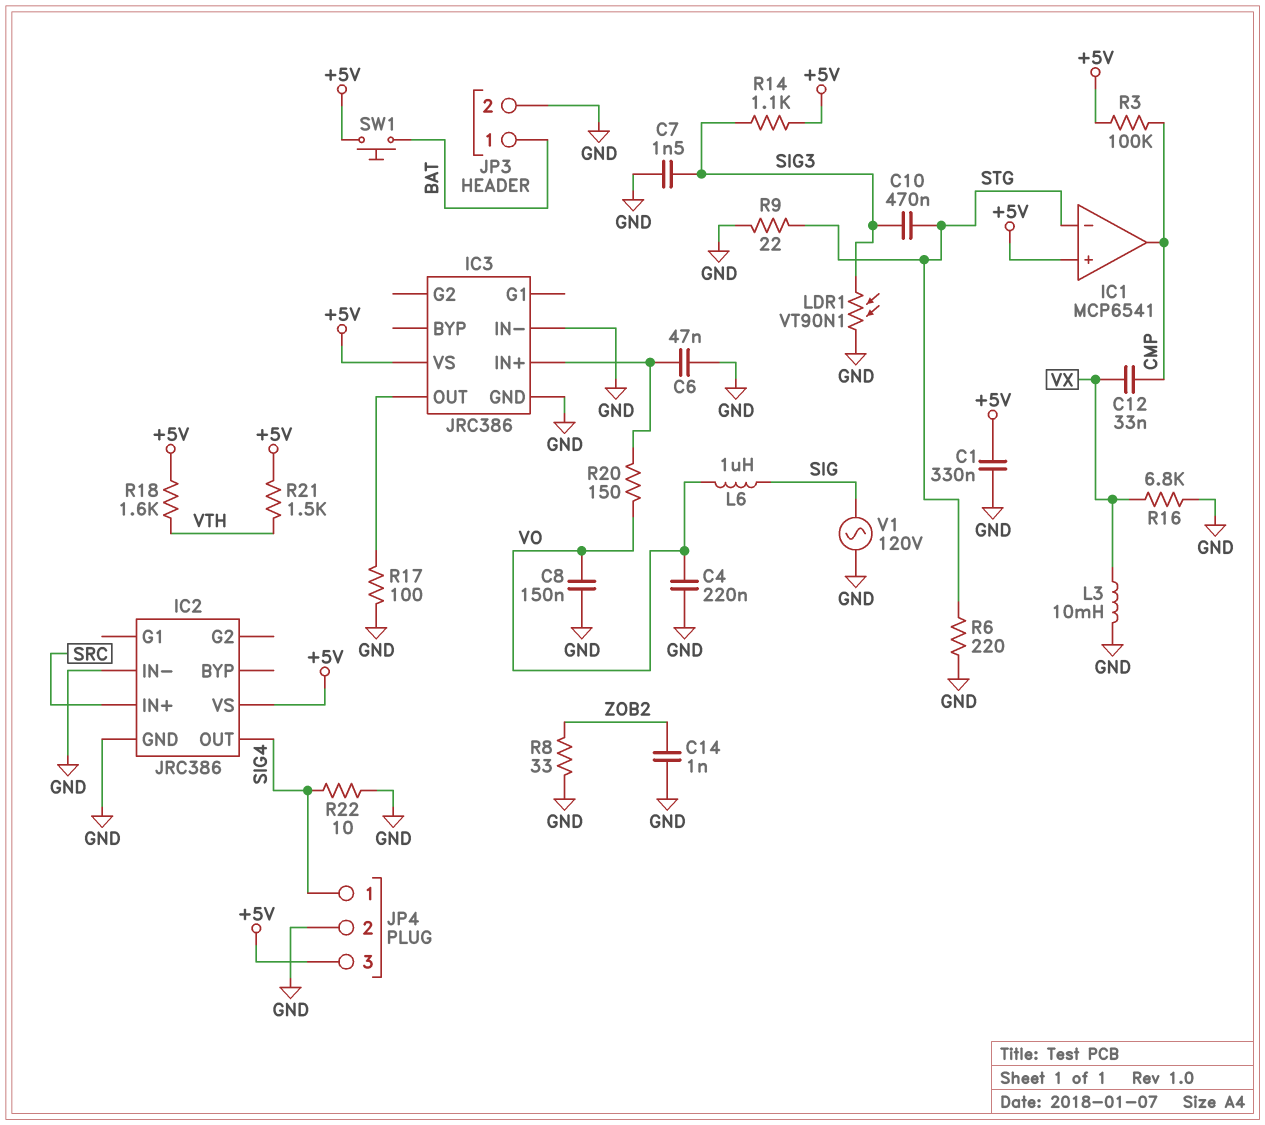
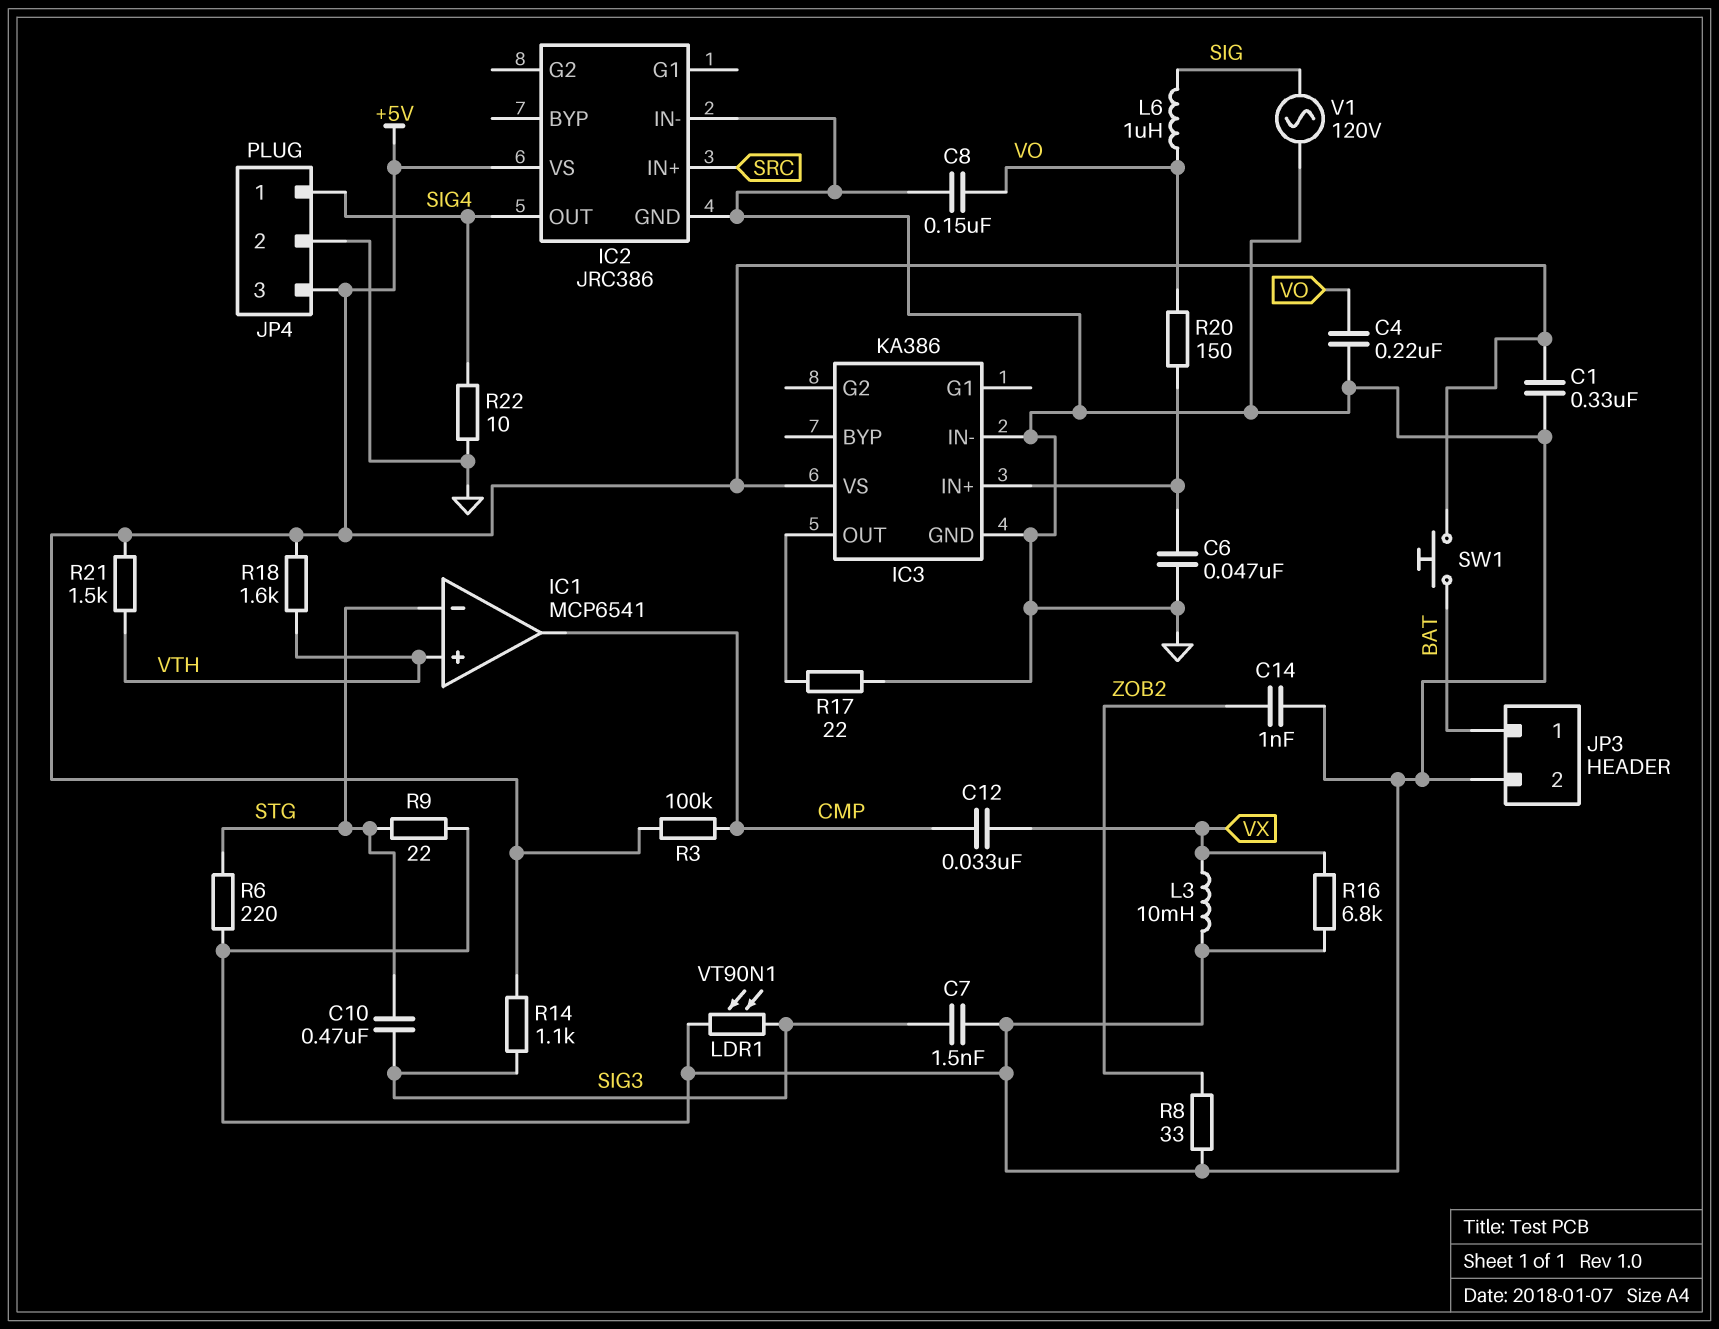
IC1 pin in+: +5V -> VTH
IC3: JRC386 -> KA386
R17: 100 (GND, IC3/OUT) -> 22 (GND, IC3/OUT)

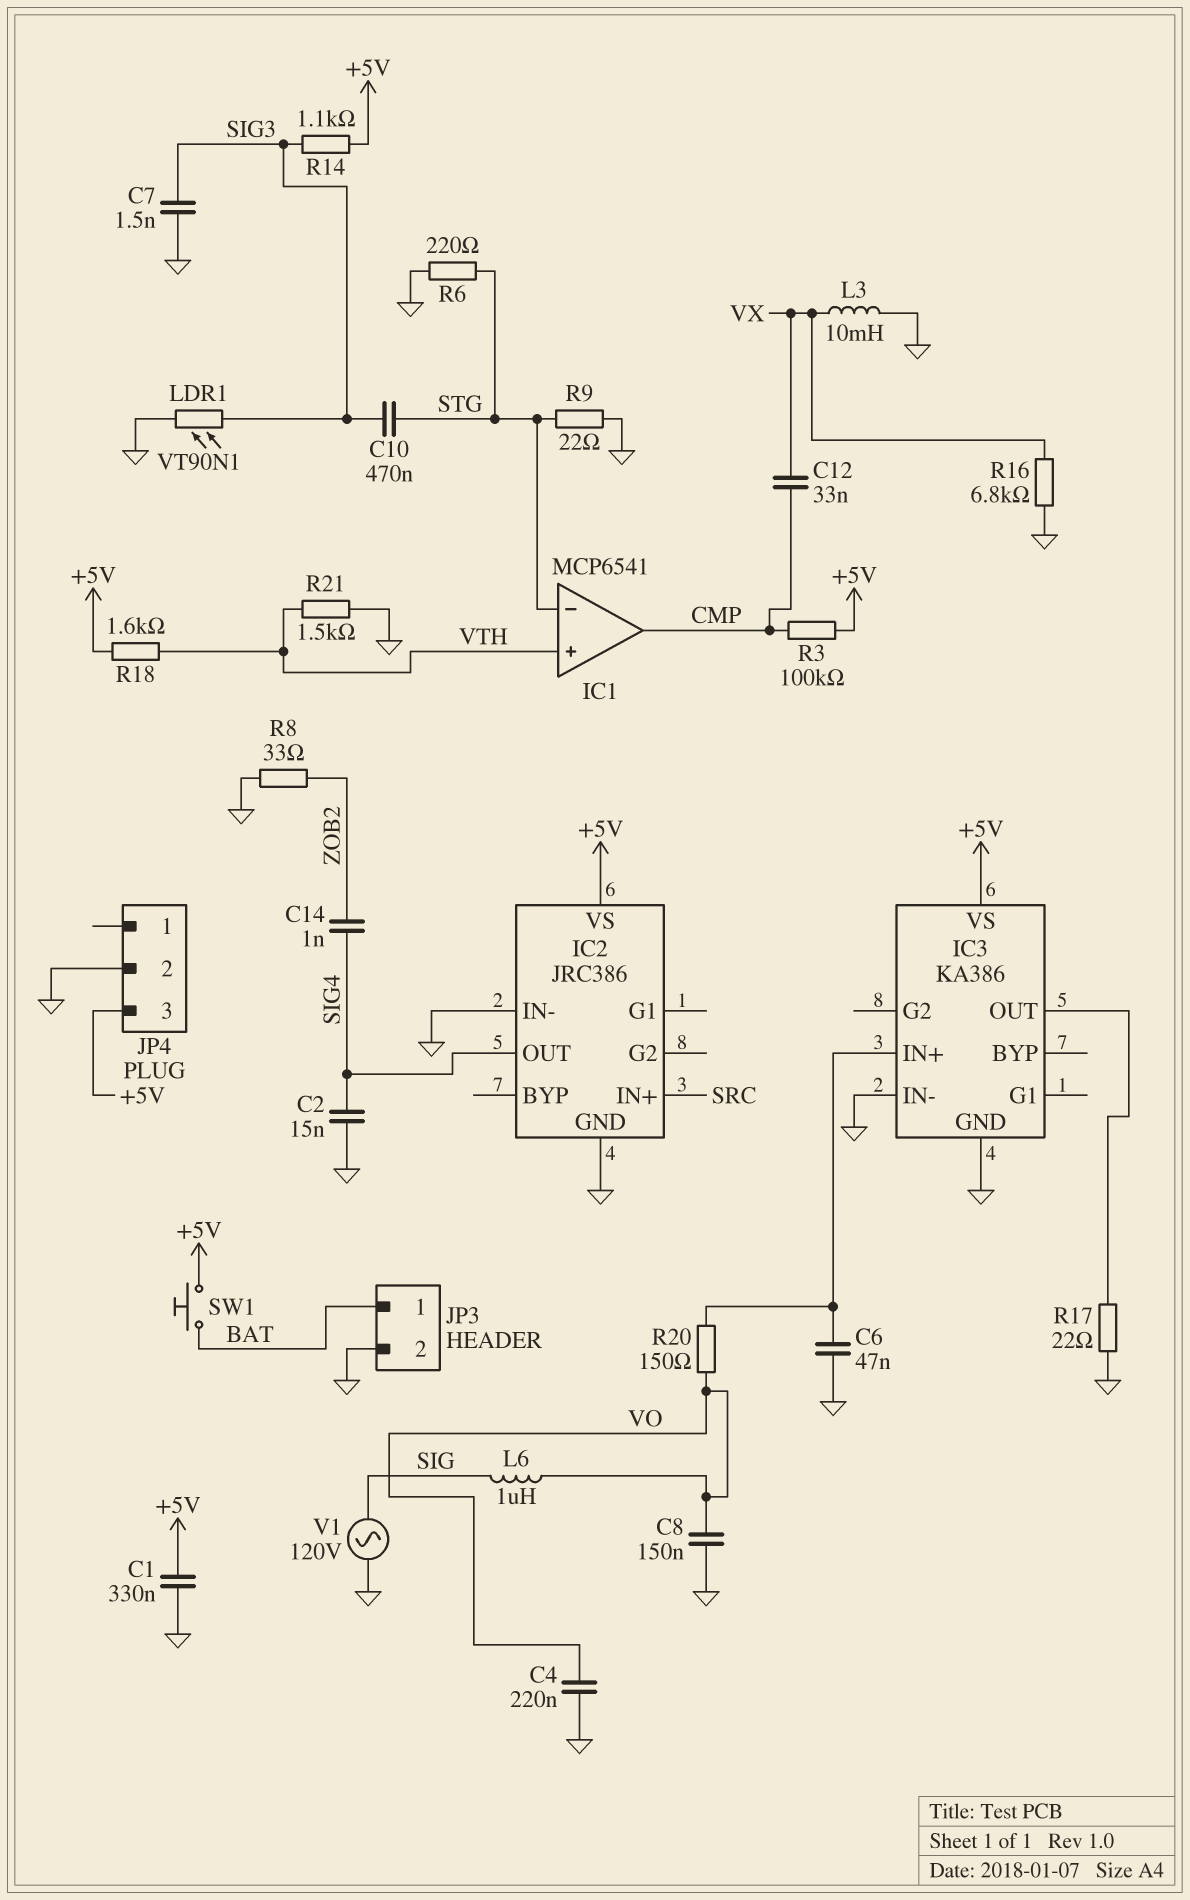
C2: none -> 15nF (GND, SIG4)
C14: 1nF (GND, ZOB2) -> 1nF (SIG4, ZOB2)
JP4 pin 1: SIG4 -> none
R21: 1.5k (+5V, VTH) -> 1.5k (GND, VTH)
R22: 10 (GND, SIG4) -> none

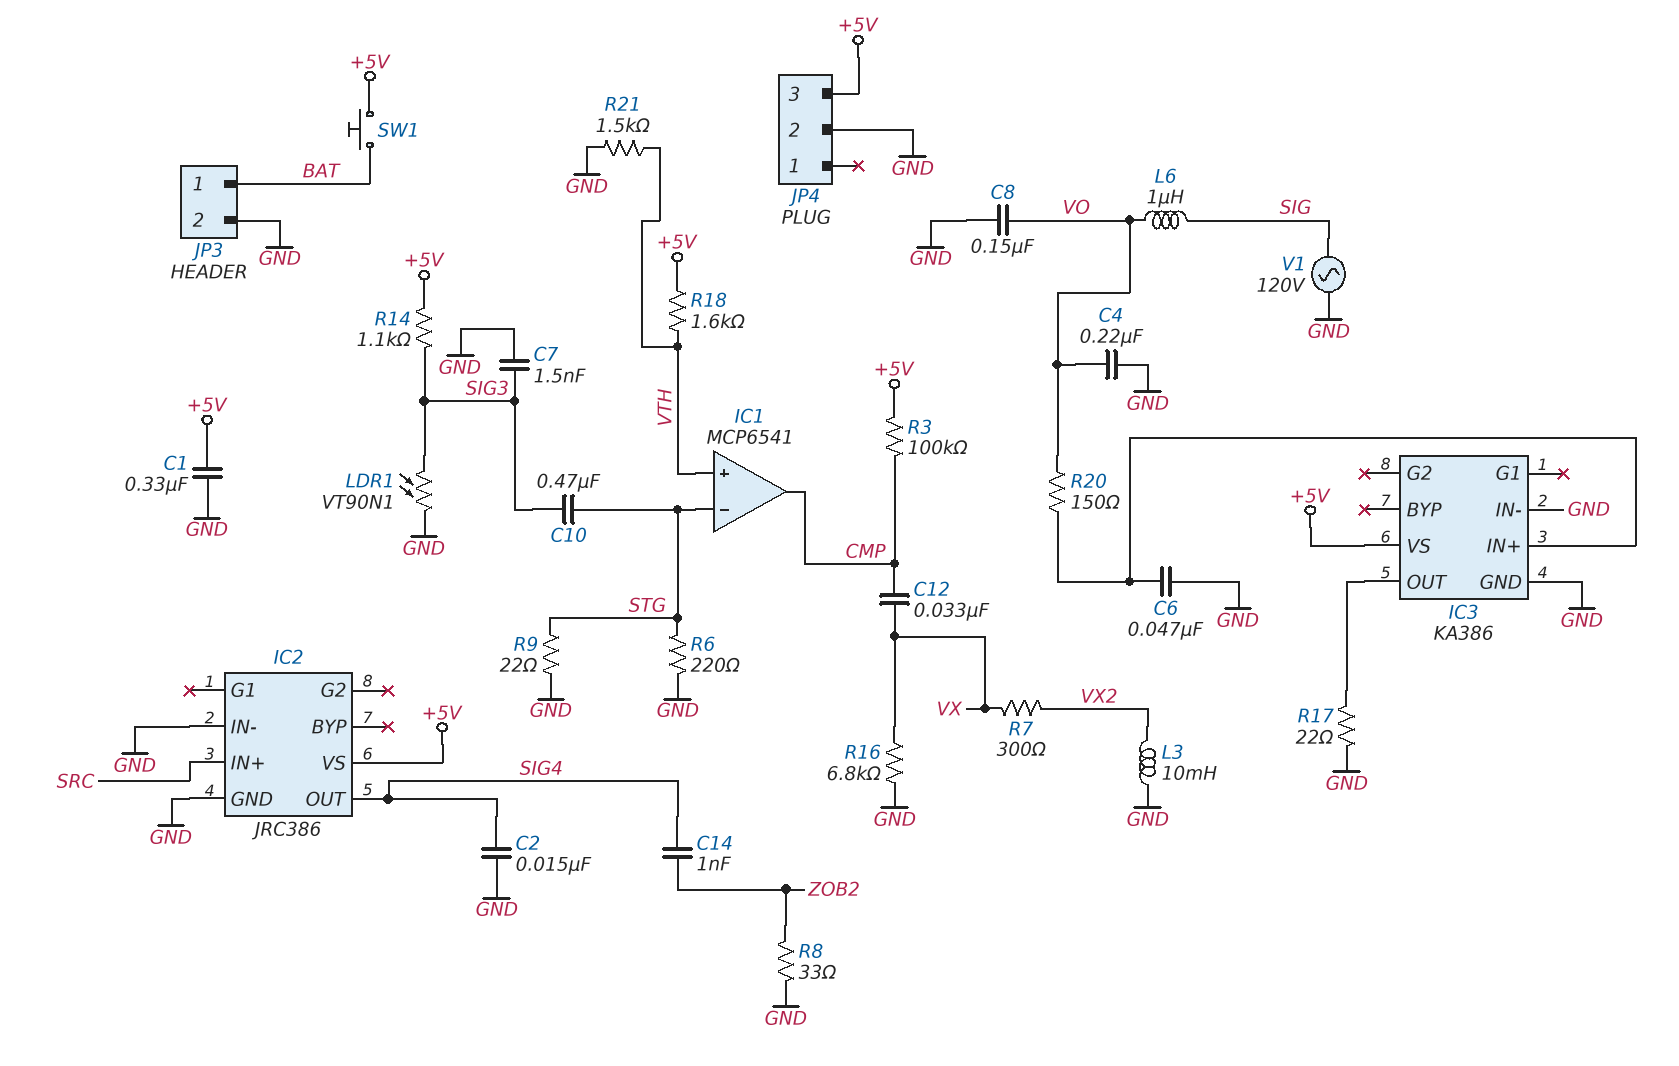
L3: 10mH (GND, VX) -> 10mH (GND, VX2)
R7: none -> 300 (VX, VX2)

